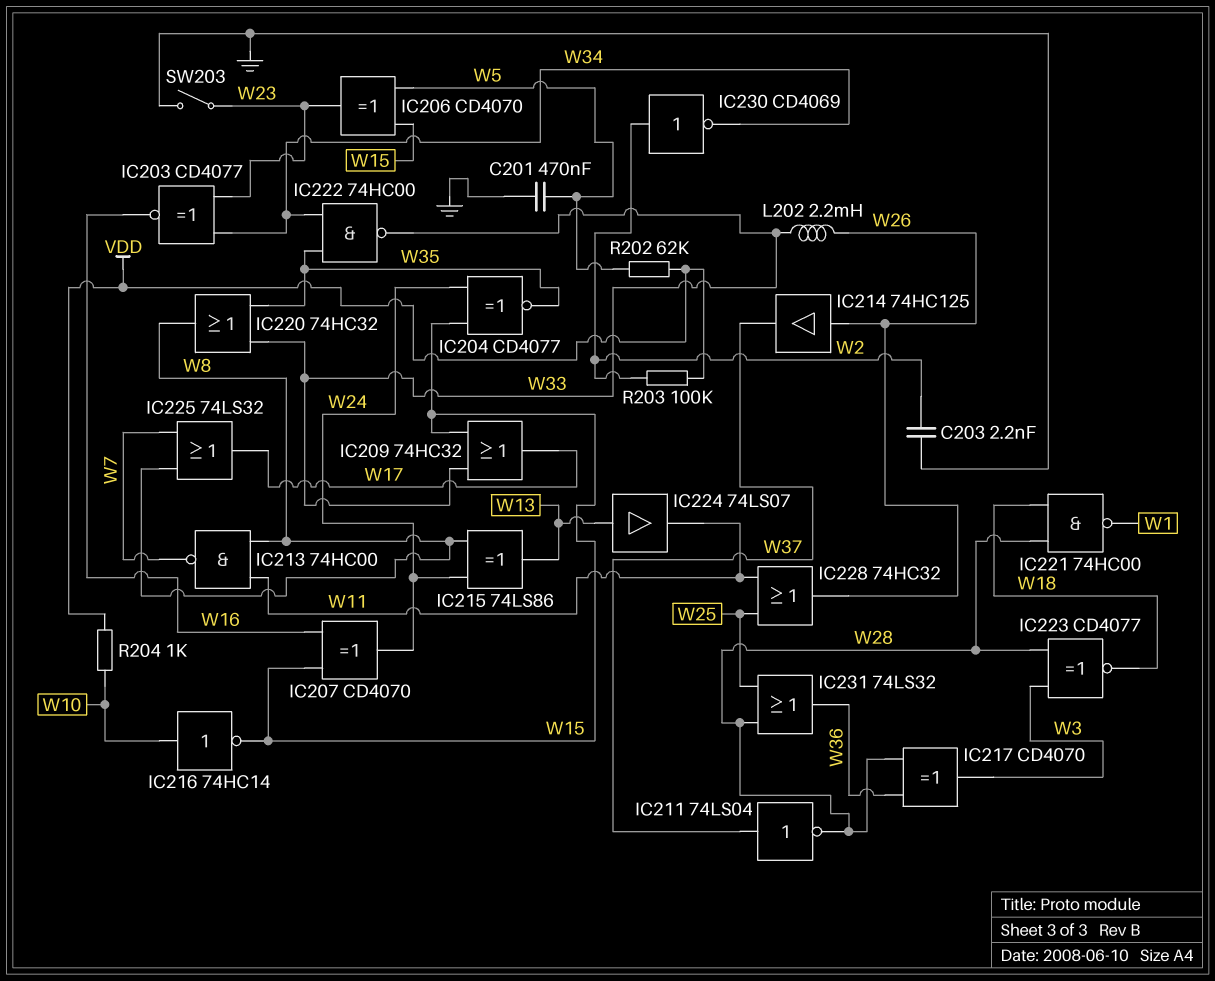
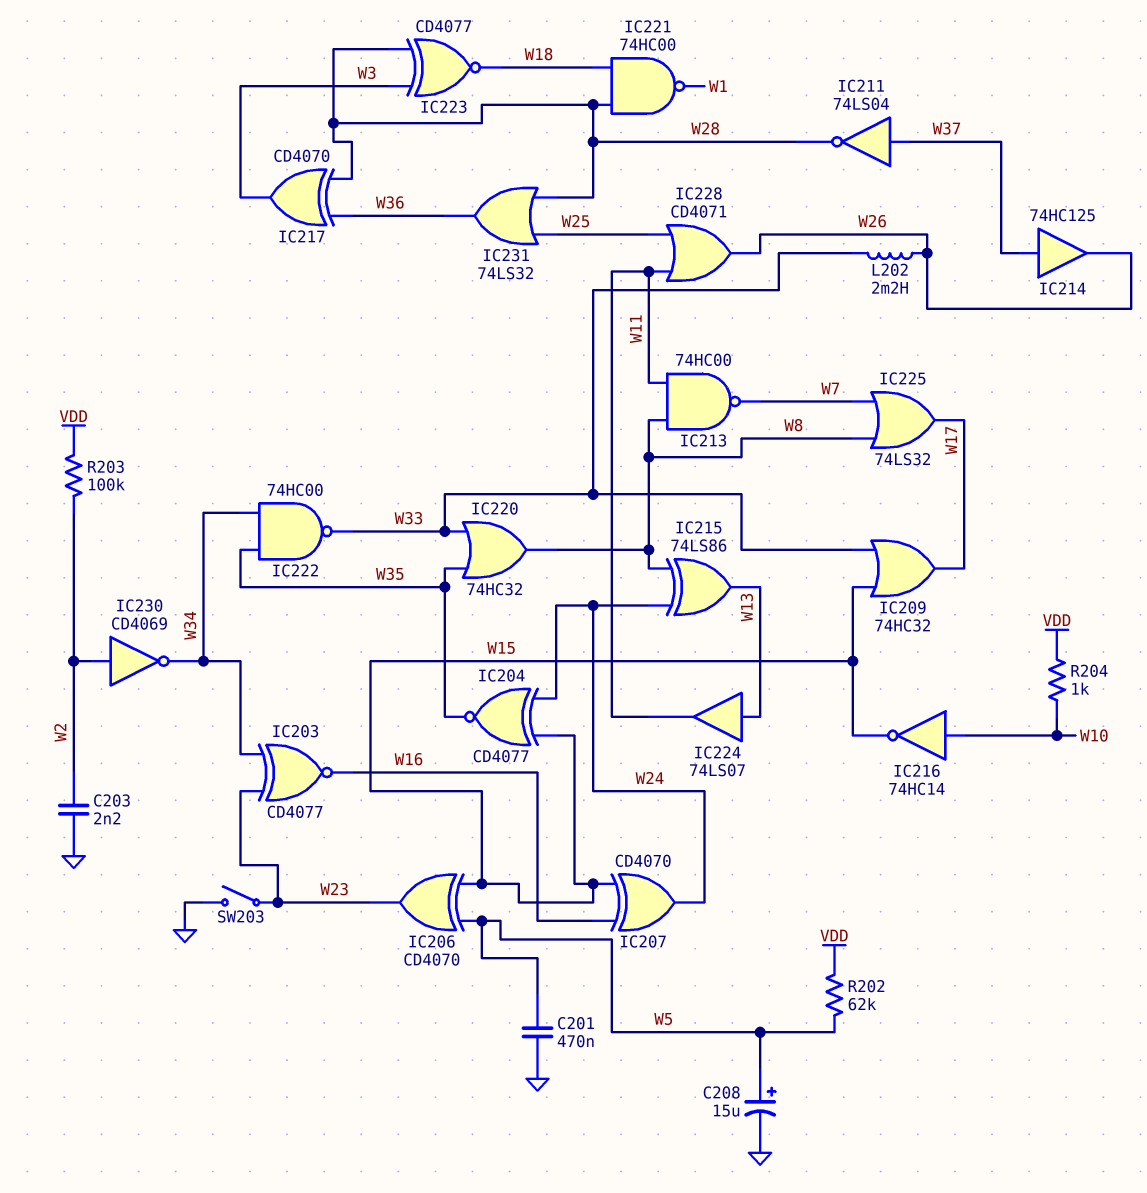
C208: none -> 15uF (plus W5, minus GND)
IC214: buffer 74HC125 (in W26, out W37) -> buffer 74HC125 (in W37, out W26)
IC228: OR 74HC32 (in W11, in W25, out W26) -> OR CD4071 (in W11, in W25, out W26)

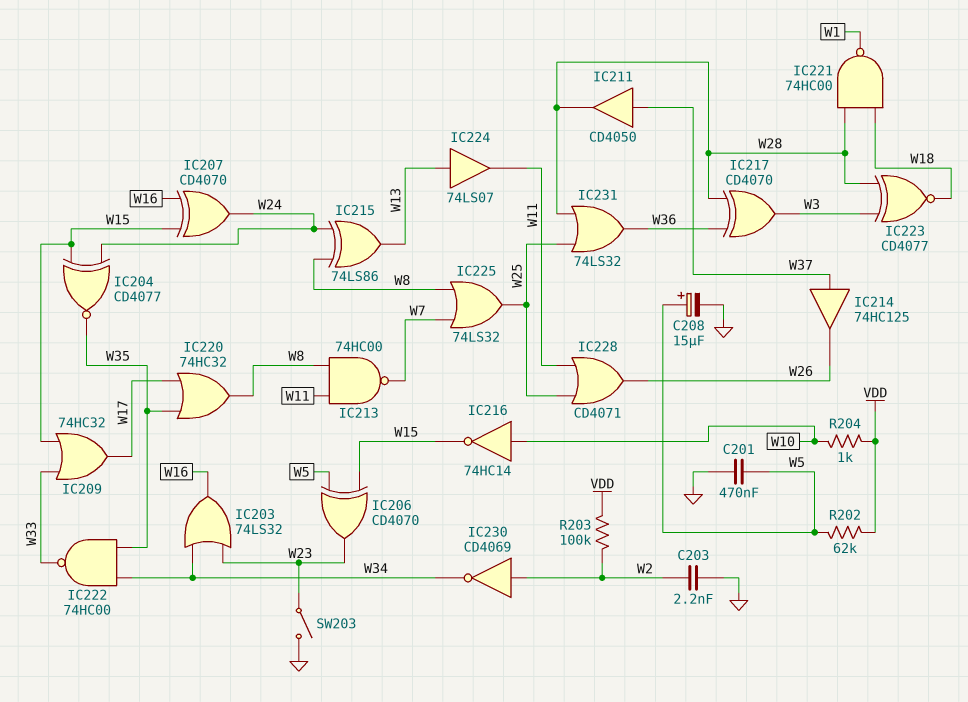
IC203: XNOR CD4077 (in W23, in W34, out W16) -> OR 74LS32 (in W23, in W34, out W16)
IC211: NOT 74LS04 (in W37, out W28) -> buffer CD4050 (in W37, out W28)
IC220: OR 74HC32 (in W33, in W35, out W8) -> OR 74HC32 (in W17, in W35, out W8)
IC225: OR 74LS32 (in W7, in W8, out W17) -> OR 74LS32 (in W7, in W8, out W25)
L202: 2.2mH (W26, W33) -> none

